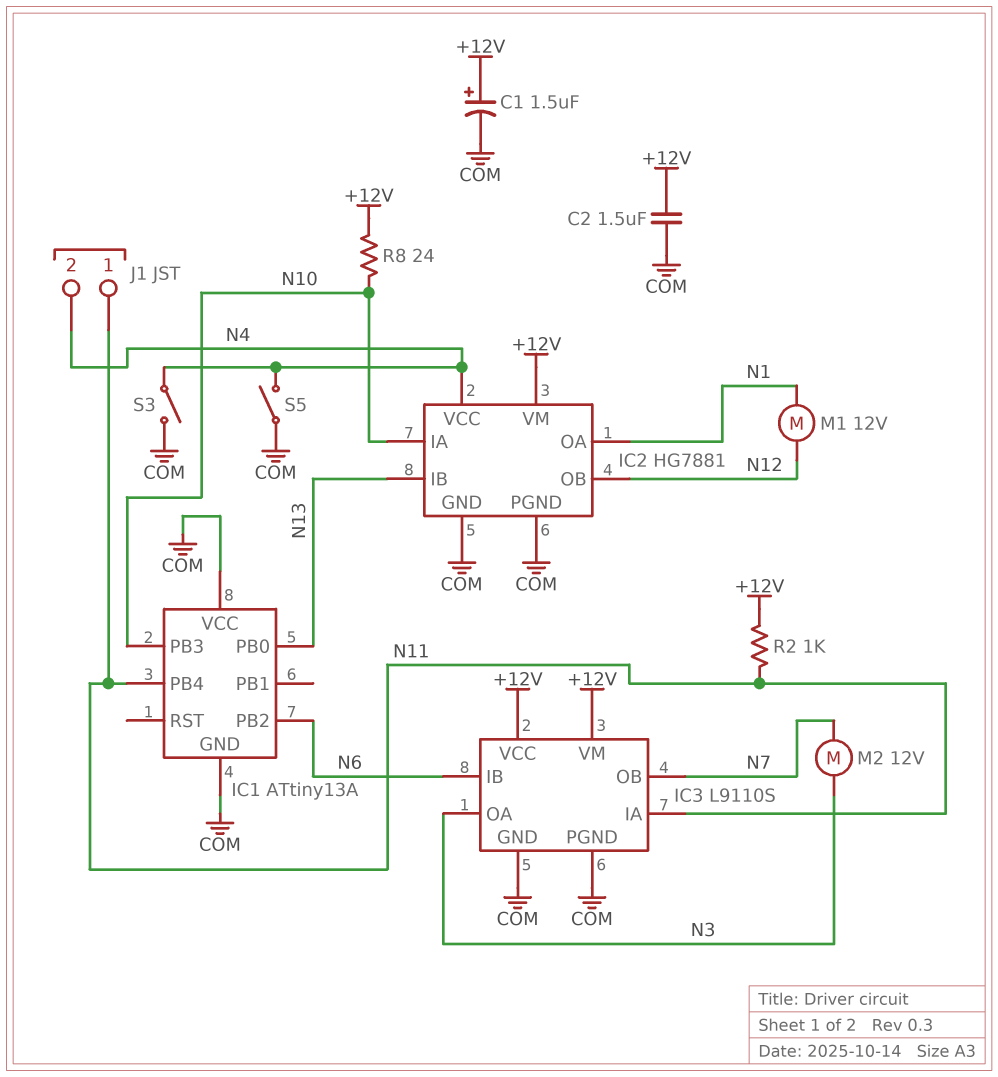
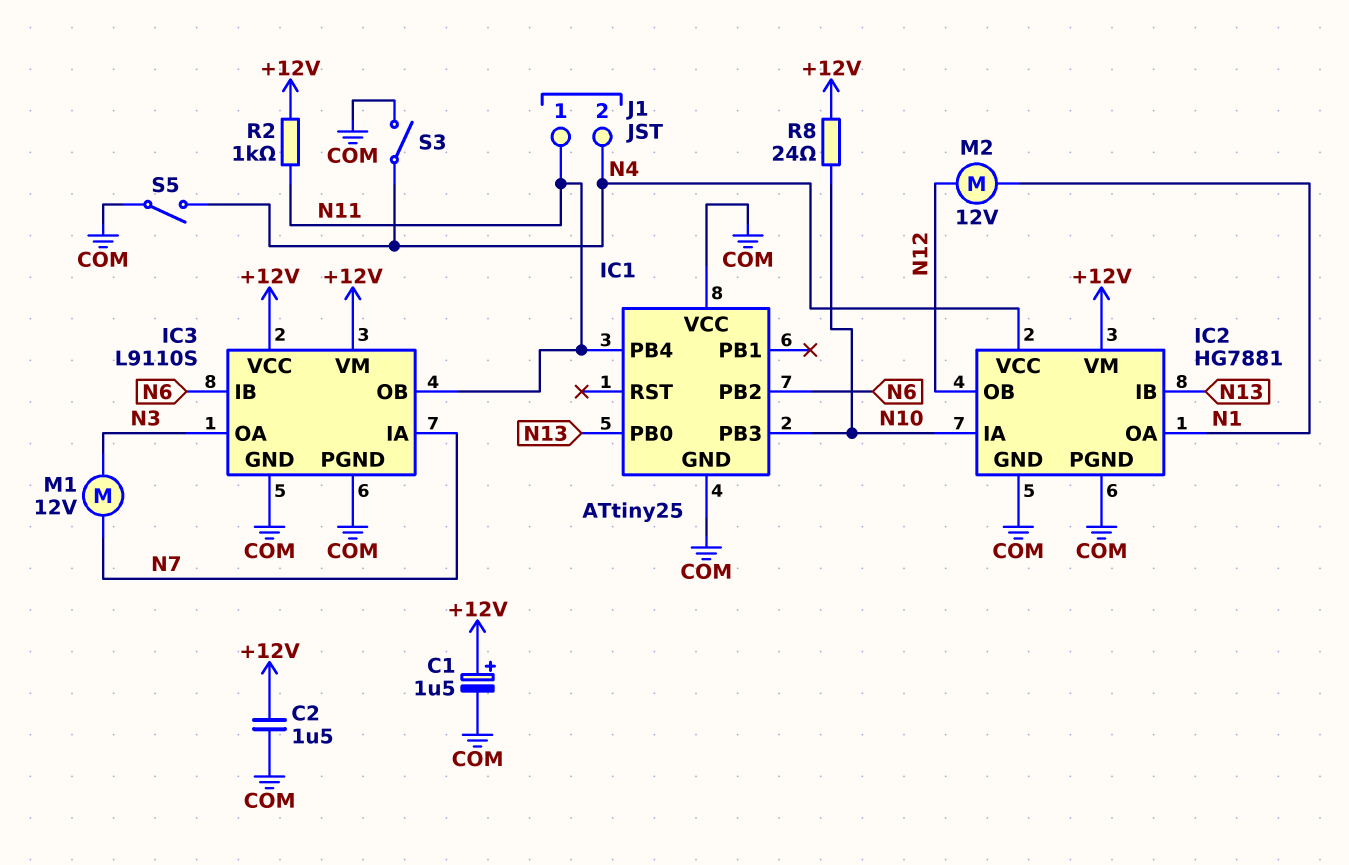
IC1: ATtiny13A -> ATtiny25
IC3 pin IA: N11 -> N7
IC3 pin OB: N7 -> N11
M1: motor 12V (N1, N12) -> motor 12V (N3, N7)
M2: motor 12V (N3, N7) -> motor 12V (N1, N12)

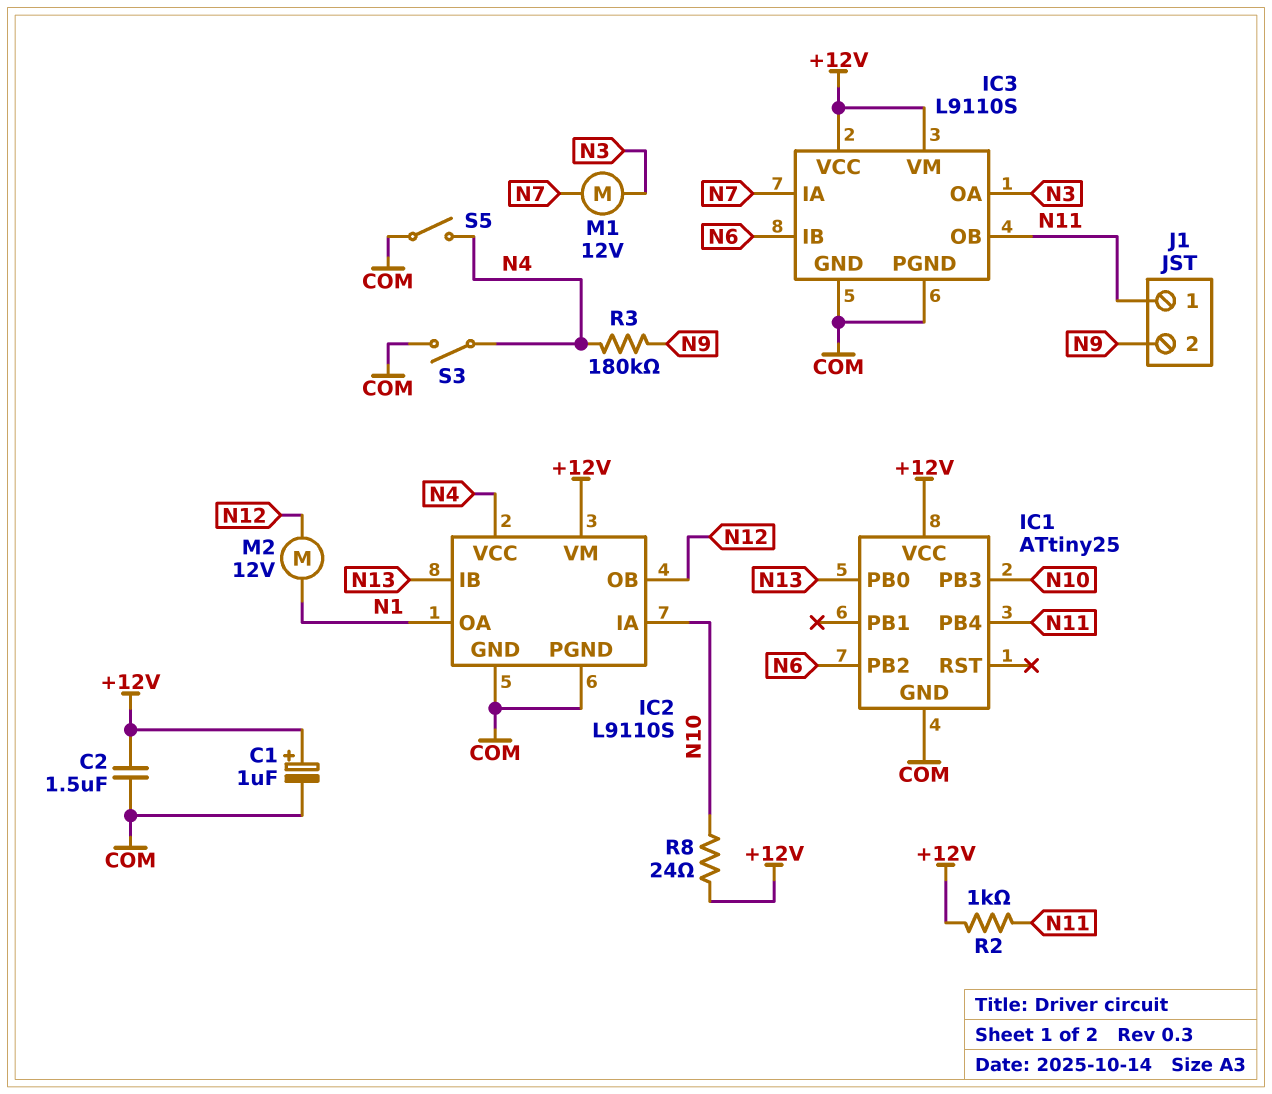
C1: 1.5uF (plus +12V, minus COM) -> 1uF (plus +12V, minus COM)
IC1 pin VCC: COM -> +12V
IC2: HG7881 -> L9110S
J1 pin 2: N4 -> N9
R3: none -> 180k (N4, N9)

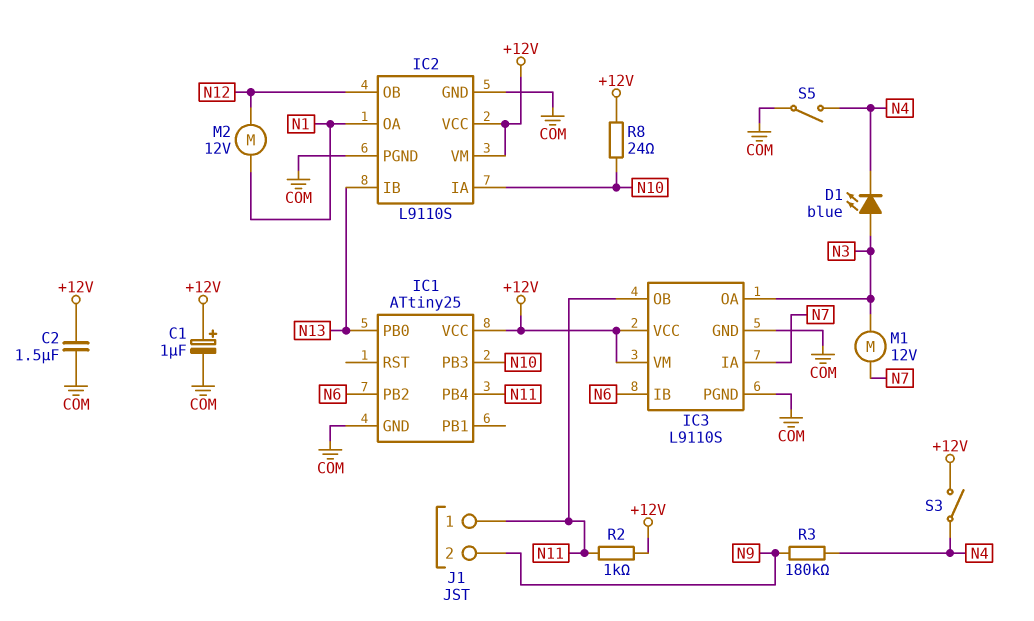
D1: none -> LED blue (A N3, K N4)
IC2 pin VCC: N4 -> +12V
S3: switch (COM, N4) -> switch (+12V, N4)

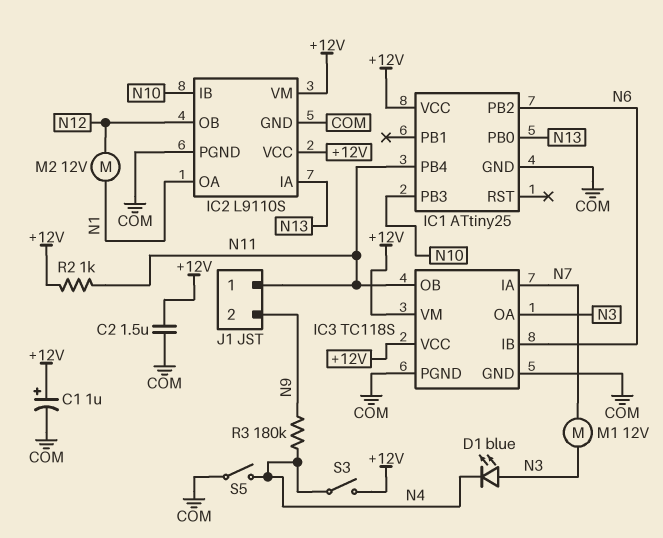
IC2 pin IA: N10 -> N13
IC2 pin IB: N13 -> N10
IC3: L9110S -> TC118S
R8: 24 (+12V, N10) -> none

